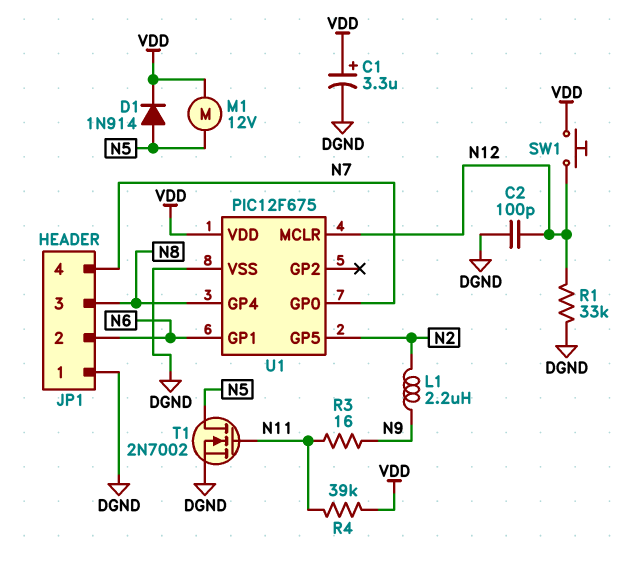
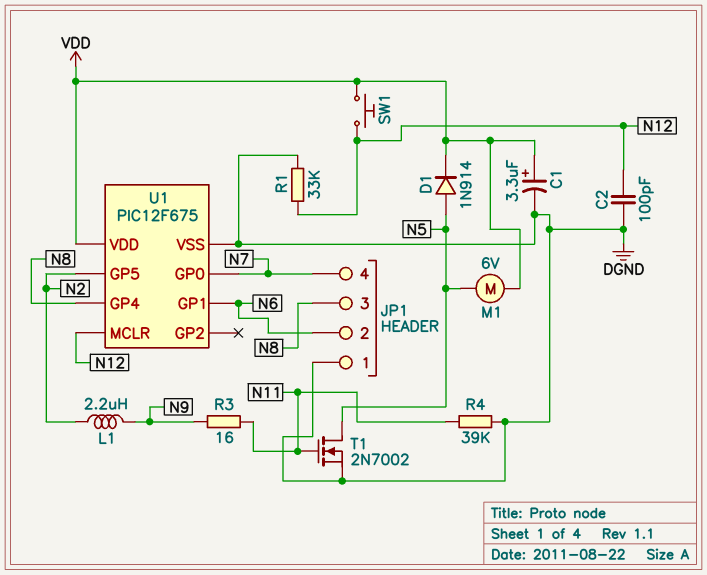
M1: motor 12V (N5, VDD) -> motor 6V (N5, VDD)
R4: 39k (N11, VDD) -> 39k (DGND, N11)

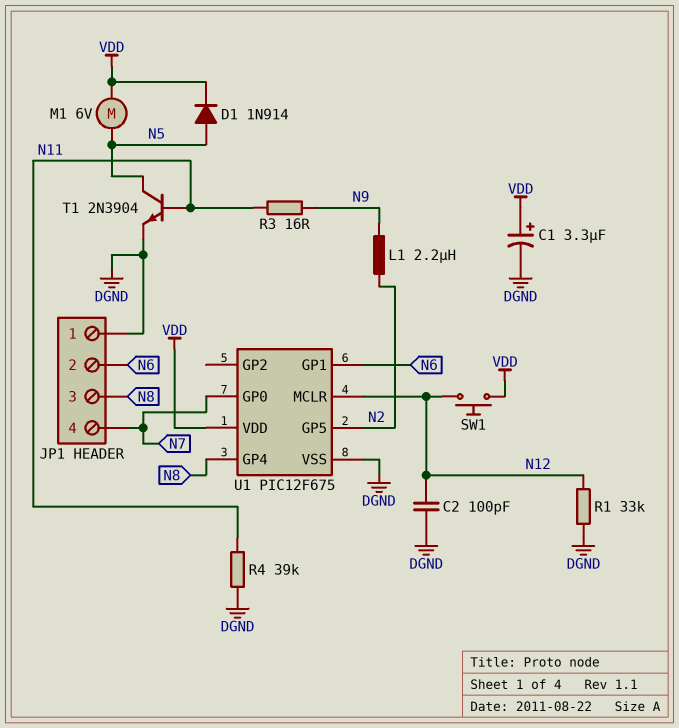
T1: NMOS 2N7002 (G N11, D N5, S DGND) -> NPN 2N3904 (B N11, C N5, E DGND)

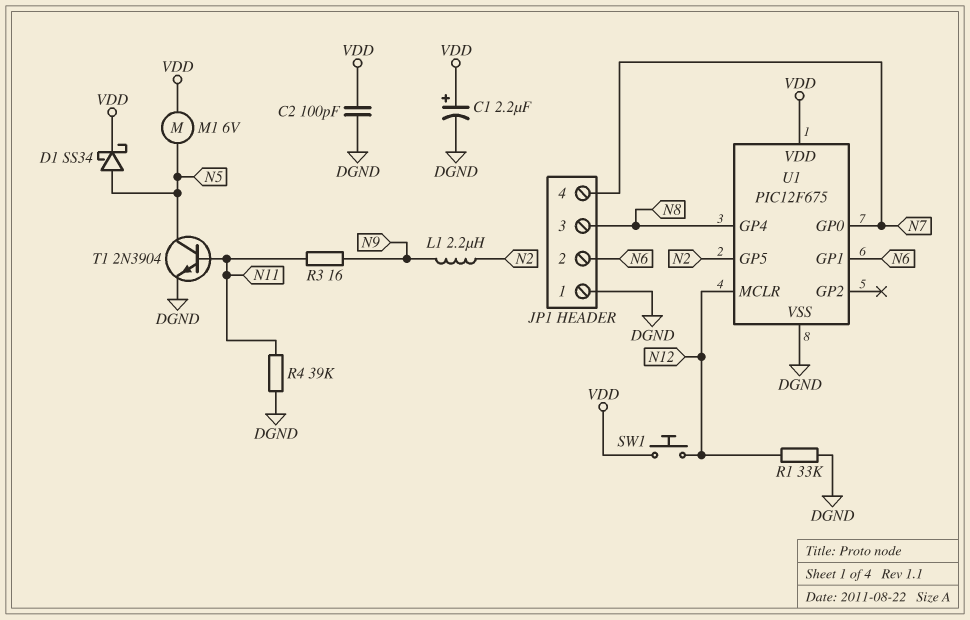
C1: 3.3uF (plus VDD, minus DGND) -> 2.2uF (plus VDD, minus DGND)
C2: 100pF (DGND, N12) -> 100pF (DGND, VDD)
D1: diode 1N914 (A N5, K VDD) -> schottky SS34 (A N5, K VDD)

